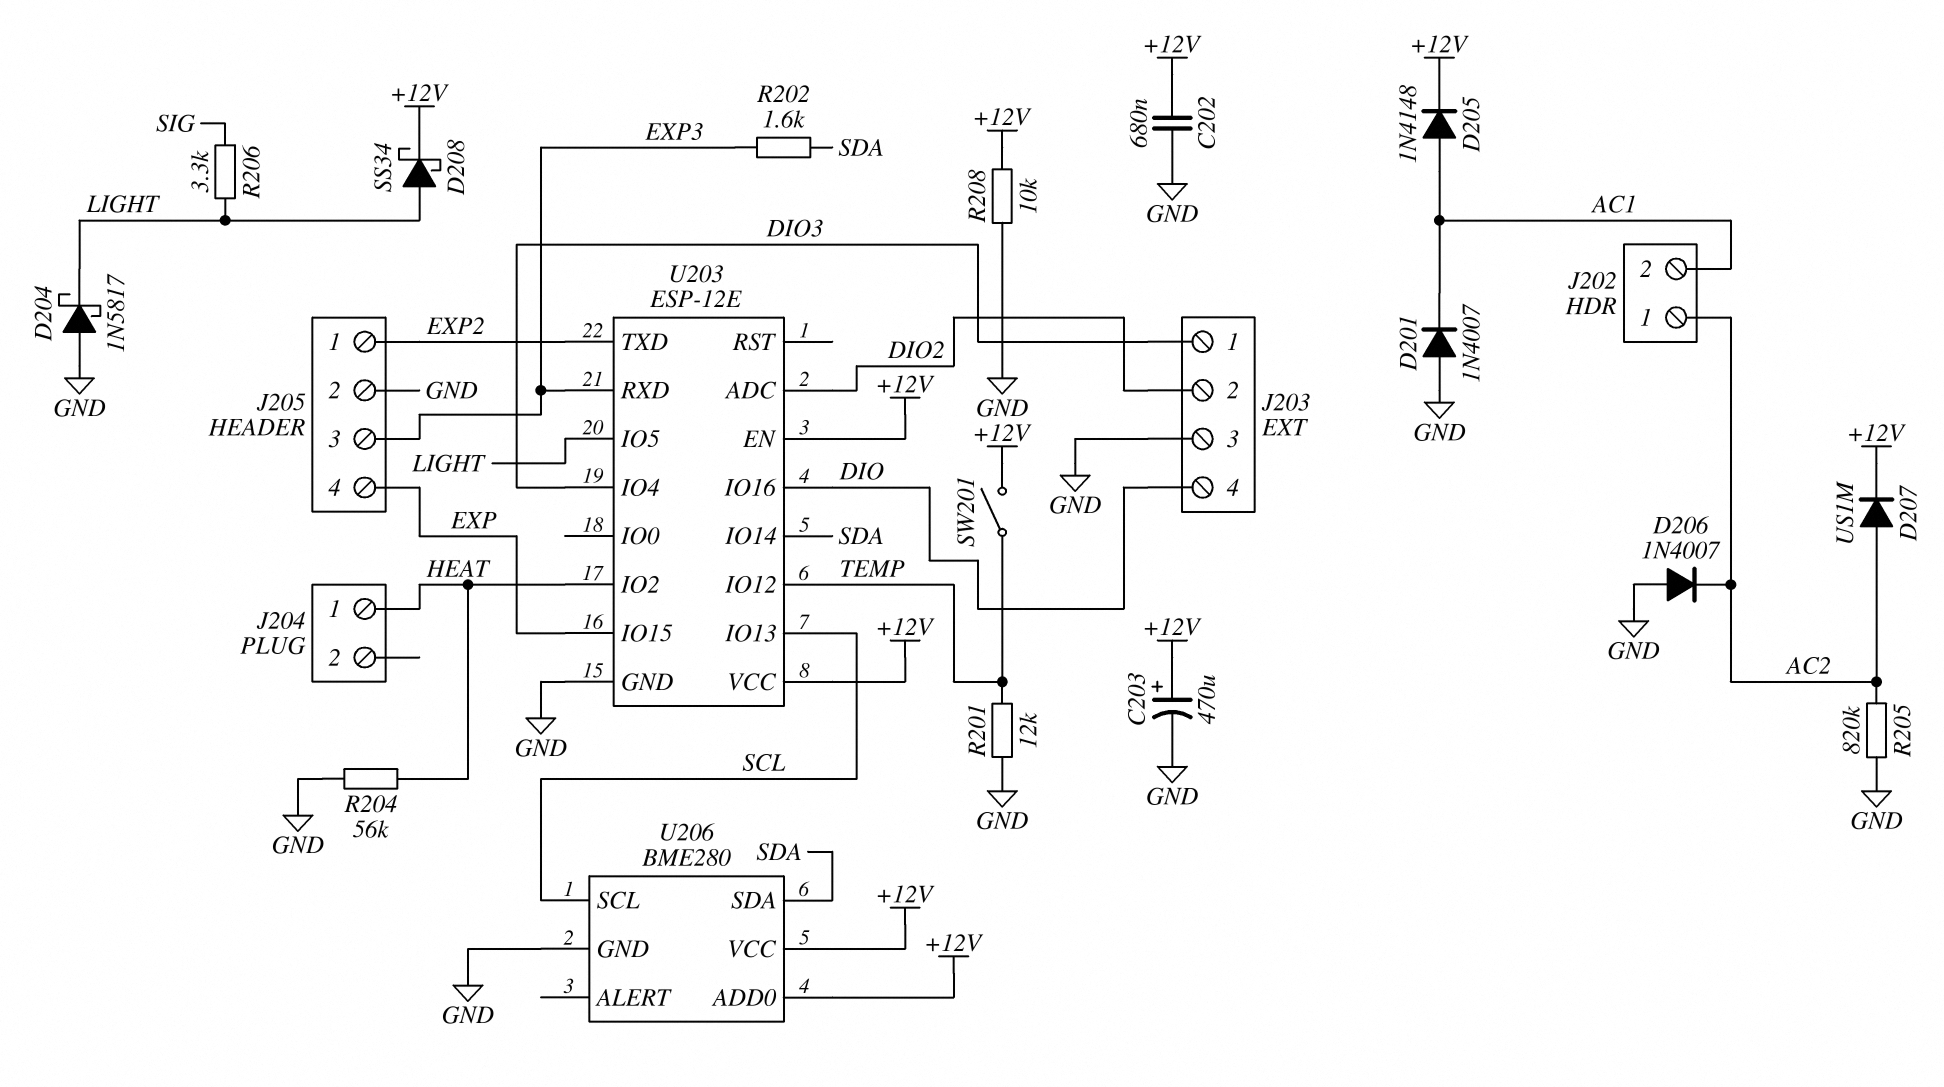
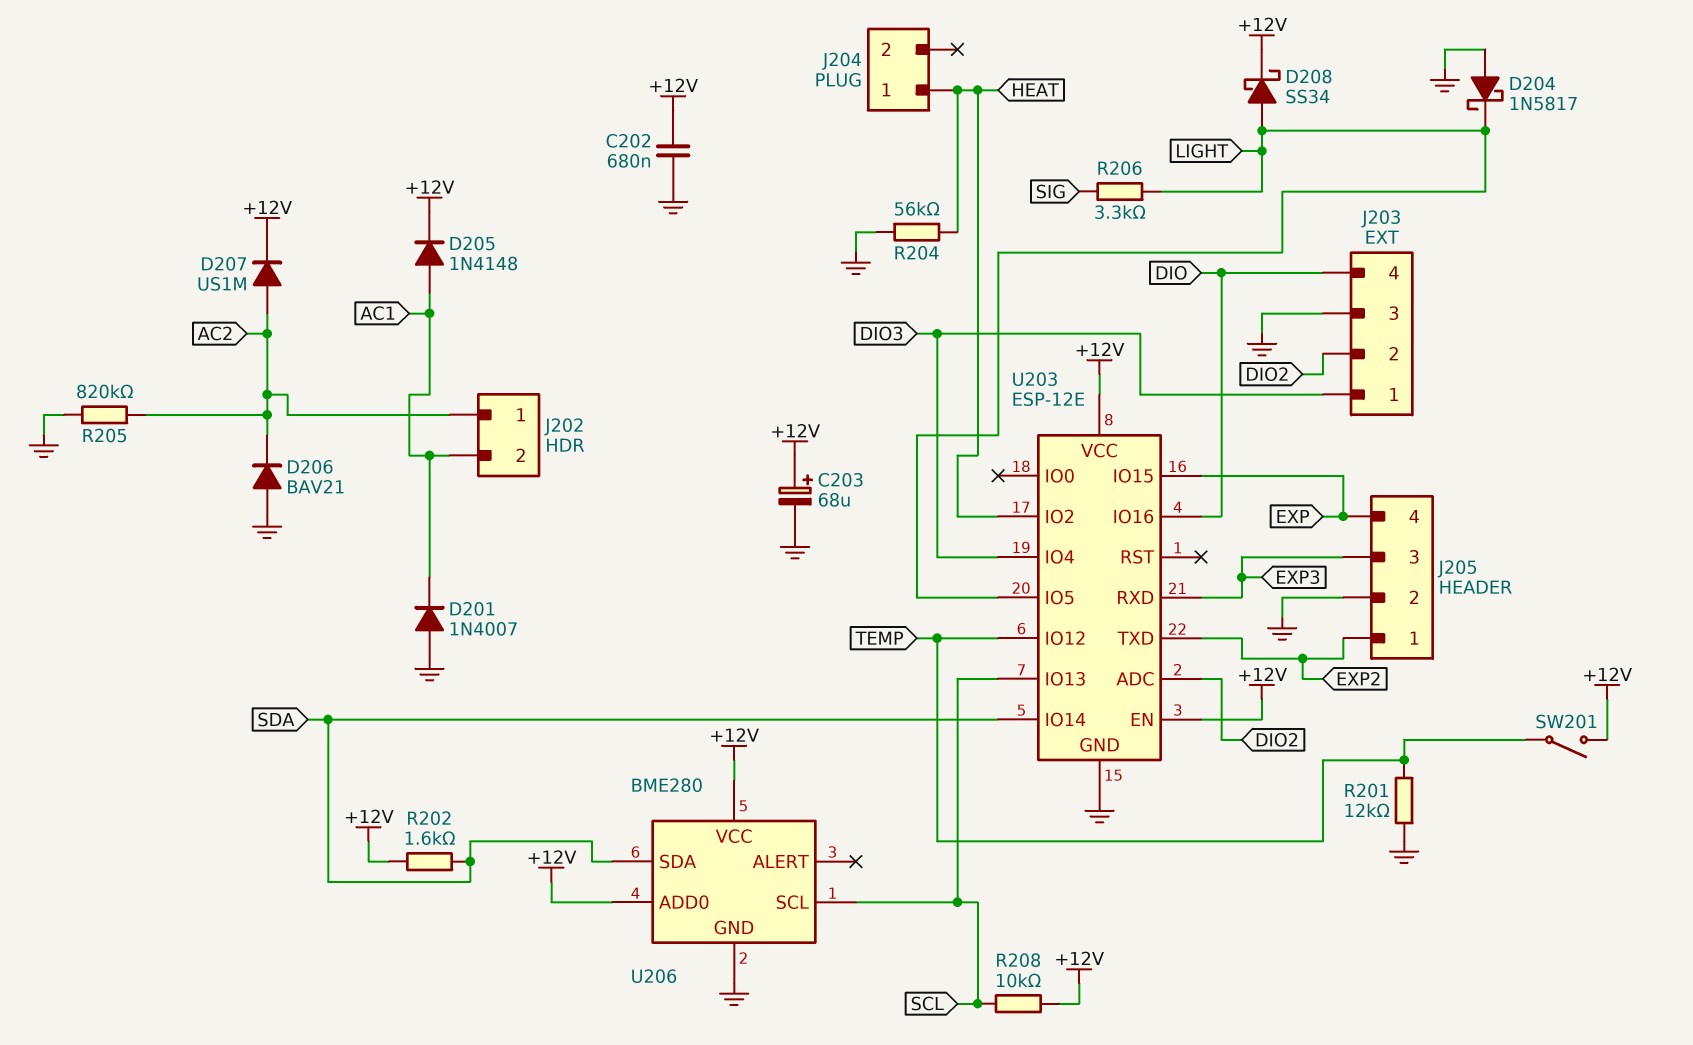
C203: 470uF (plus +12V, minus GND) -> 68uF (plus +12V, minus GND)
D206: diode 1N4007 (A GND, K AC2) -> diode BAV21 (A GND, K AC2)
R202: 1.6k (EXP3, SDA) -> 1.6k (+12V, SDA)
R208: 10k (+12V, GND) -> 10k (+12V, SCL)

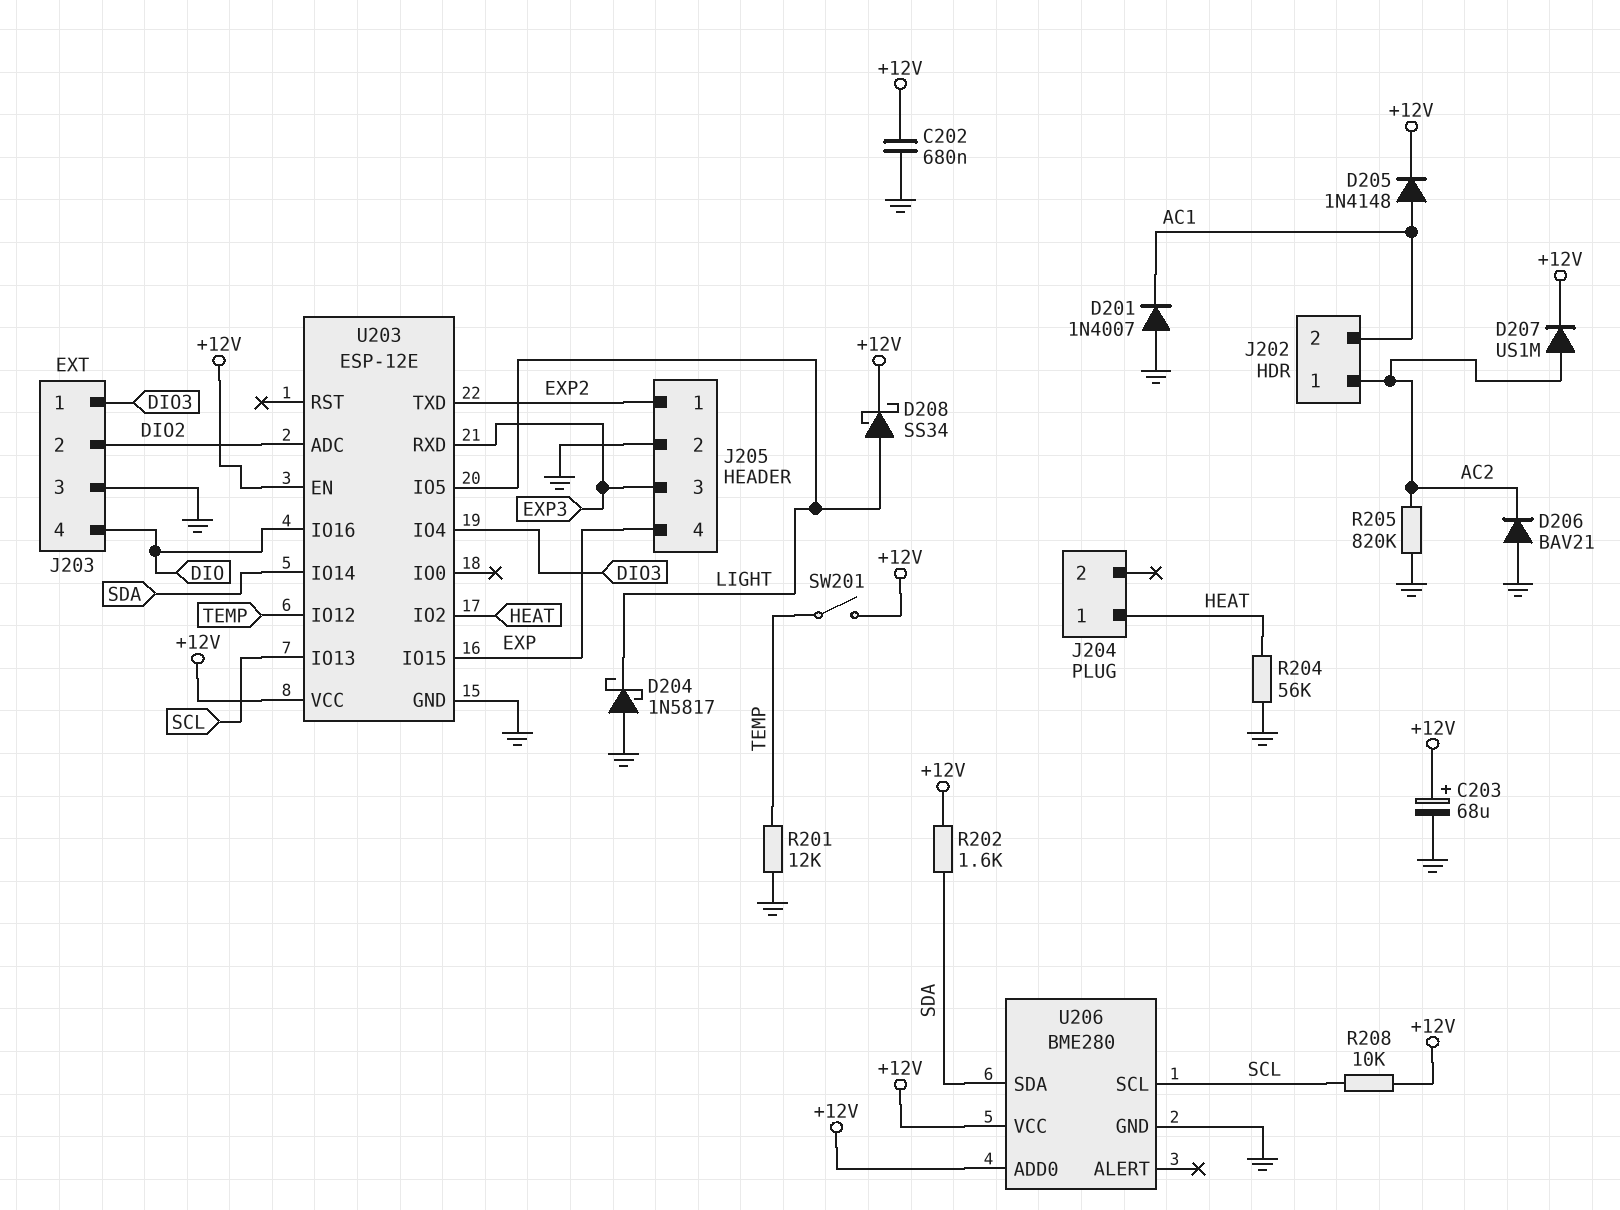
R206: 3.3k (LIGHT, SIG) -> none

